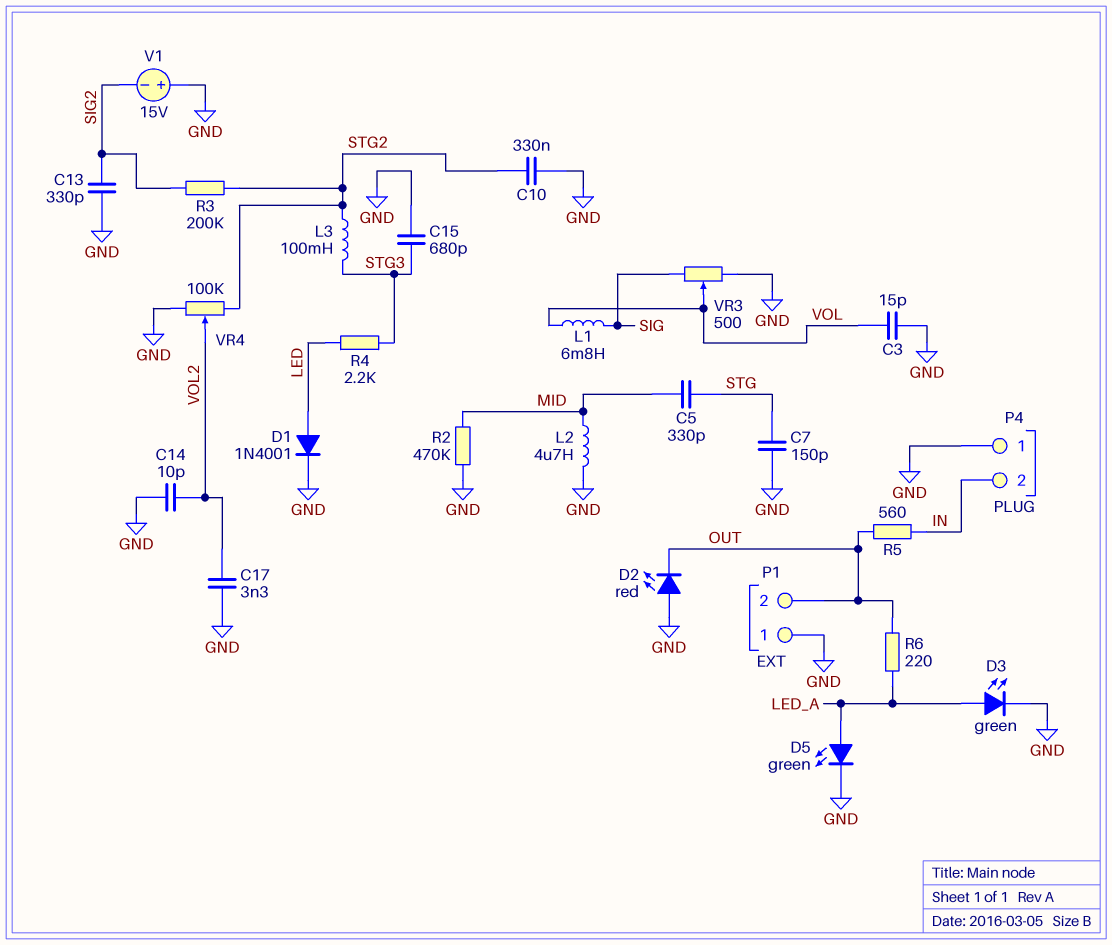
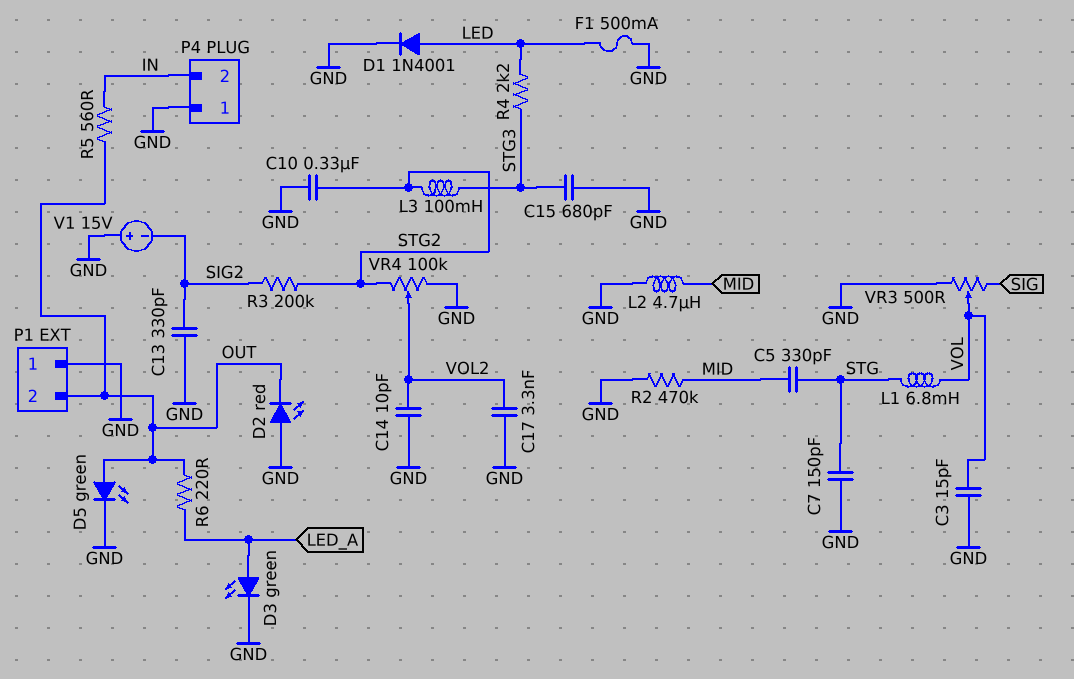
D5: LED green (A LED_A, K GND) -> LED green (A OUT, K GND)
F1: none -> 500mA (GND, LED)
L1: 6.8mH (SIG, VOL) -> 6.8mH (STG, VOL)

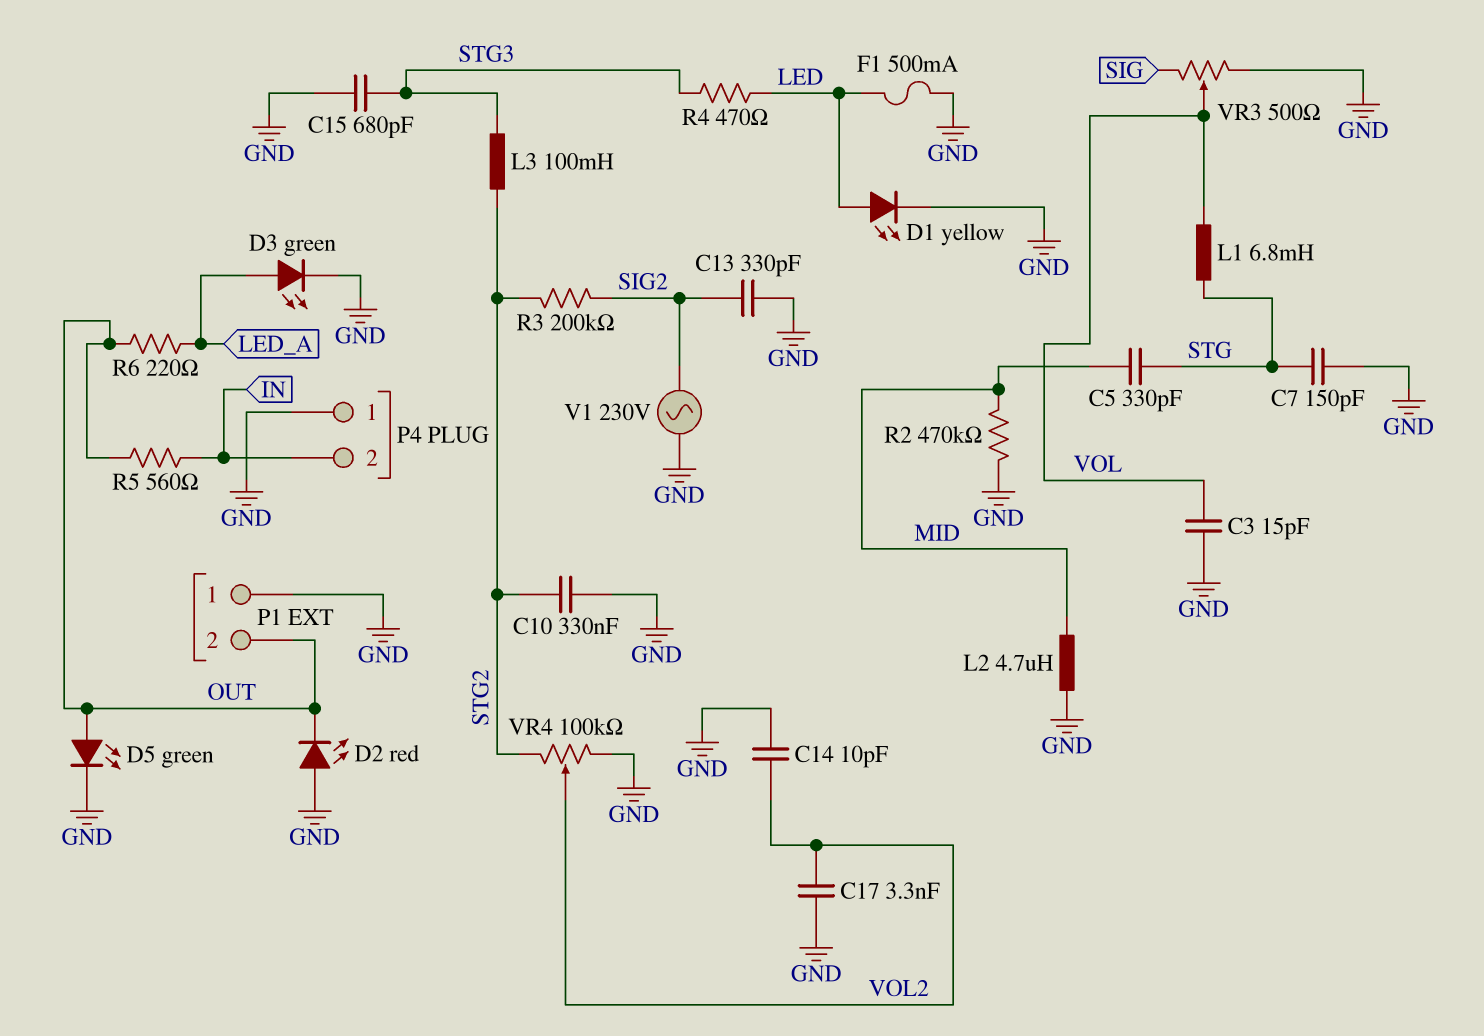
D1: diode 1N4001 (A LED, K GND) -> LED yellow (A LED, K GND)
R4: 2.2k (LED, STG3) -> 470 (LED, STG3)
V1: 15V (plus GND, minus SIG2) -> AC 230V (GND, SIG2)

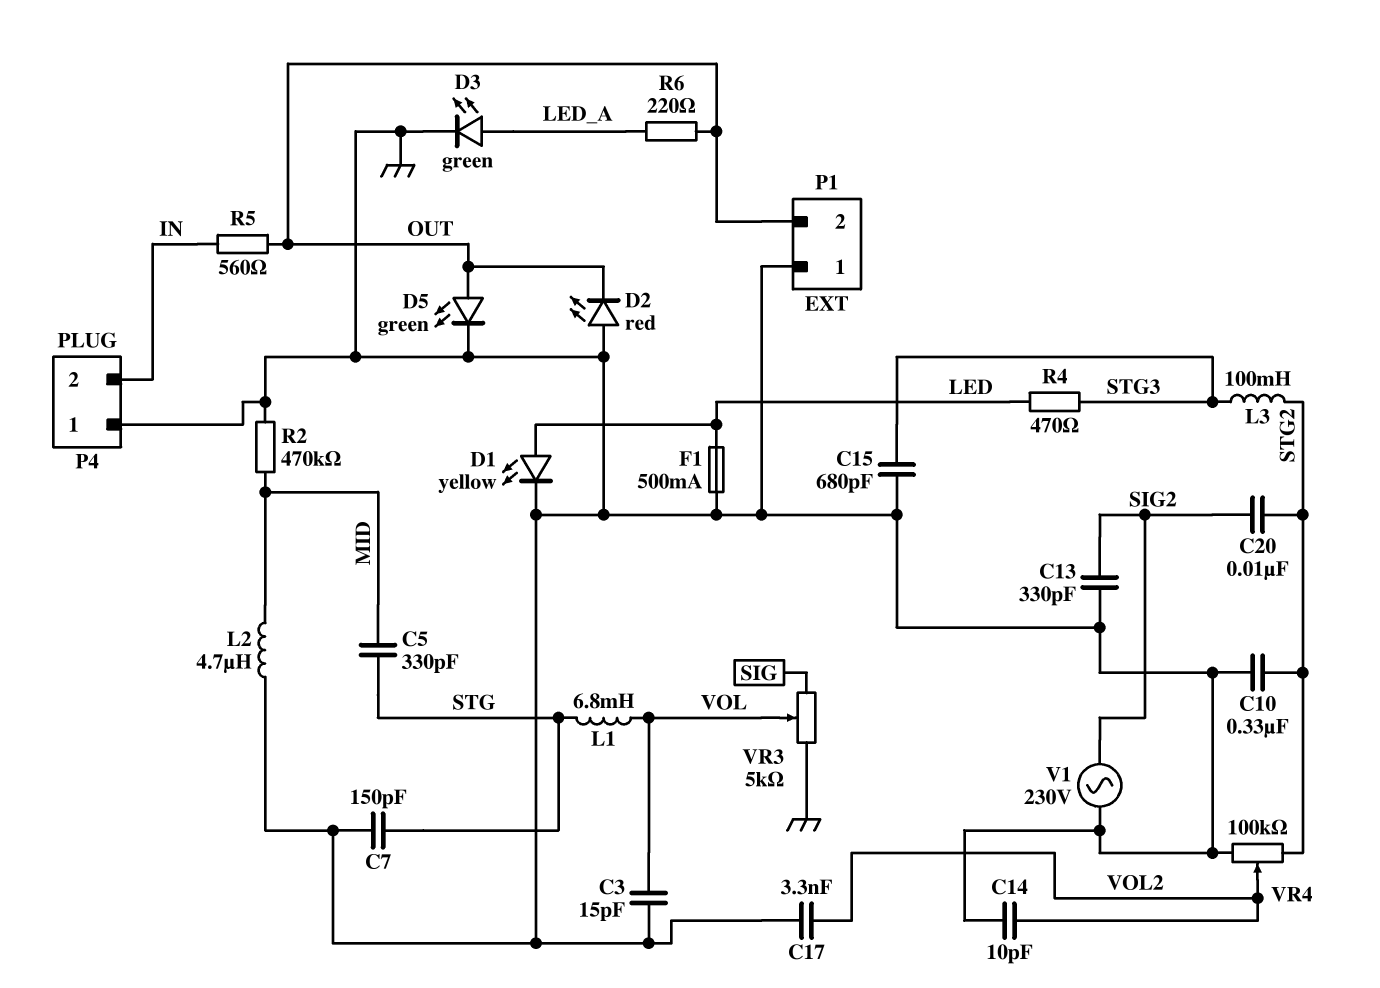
C20: none -> 10nF (SIG2, STG2)
R3: 200k (SIG2, STG2) -> none
VR3: 500 (GND, SIG, wiper VOL) -> 5k (GND, SIG, wiper VOL)

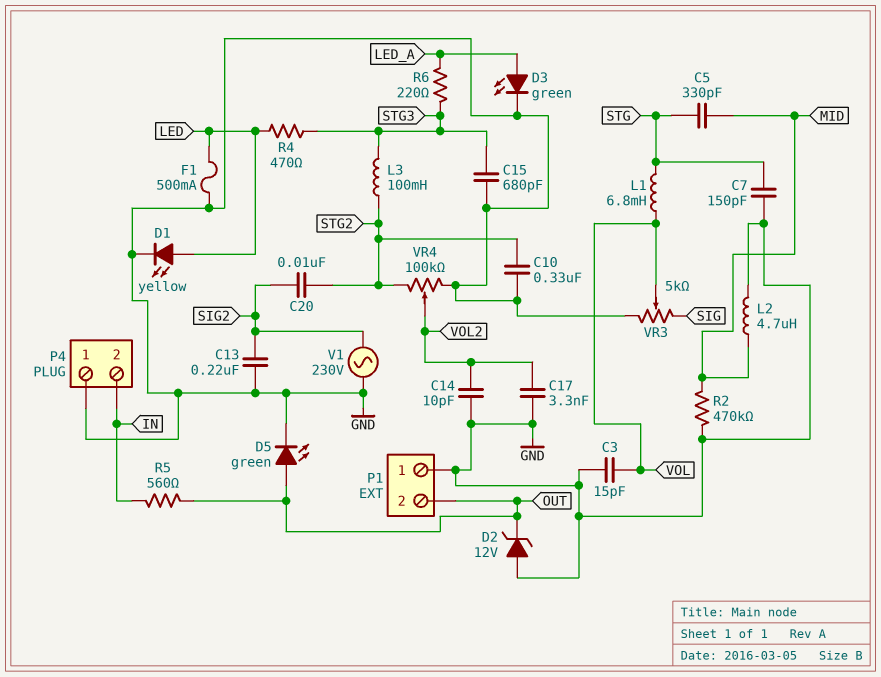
C13: 330pF (GND, SIG2) -> 220nF (GND, SIG2)
D2: LED red (A GND, K OUT) -> zener 12V (A GND, K OUT)
R6: 220 (LED_A, OUT) -> 220 (LED_A, STG3)

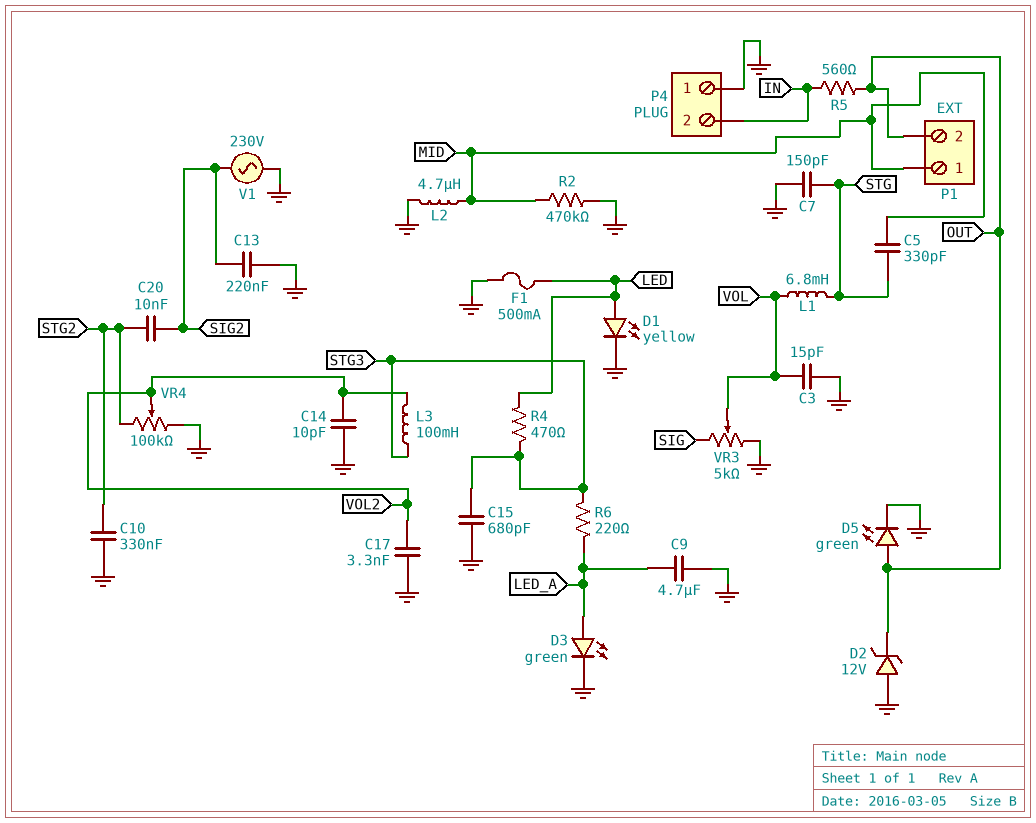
C9: none -> 4.7uF (GND, LED_A)
L3: 100mH (STG2, STG3) -> 100mH (STG3, VOL2)
P1 pin 1: GND -> MID

